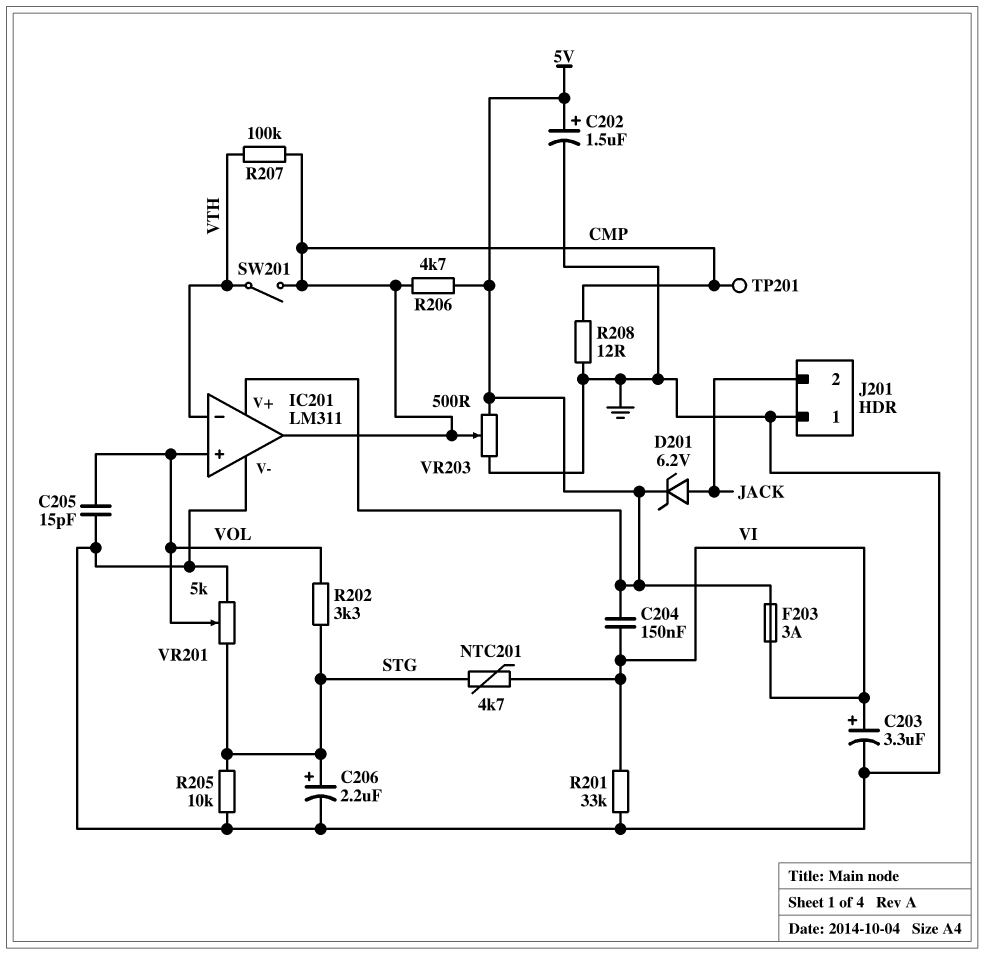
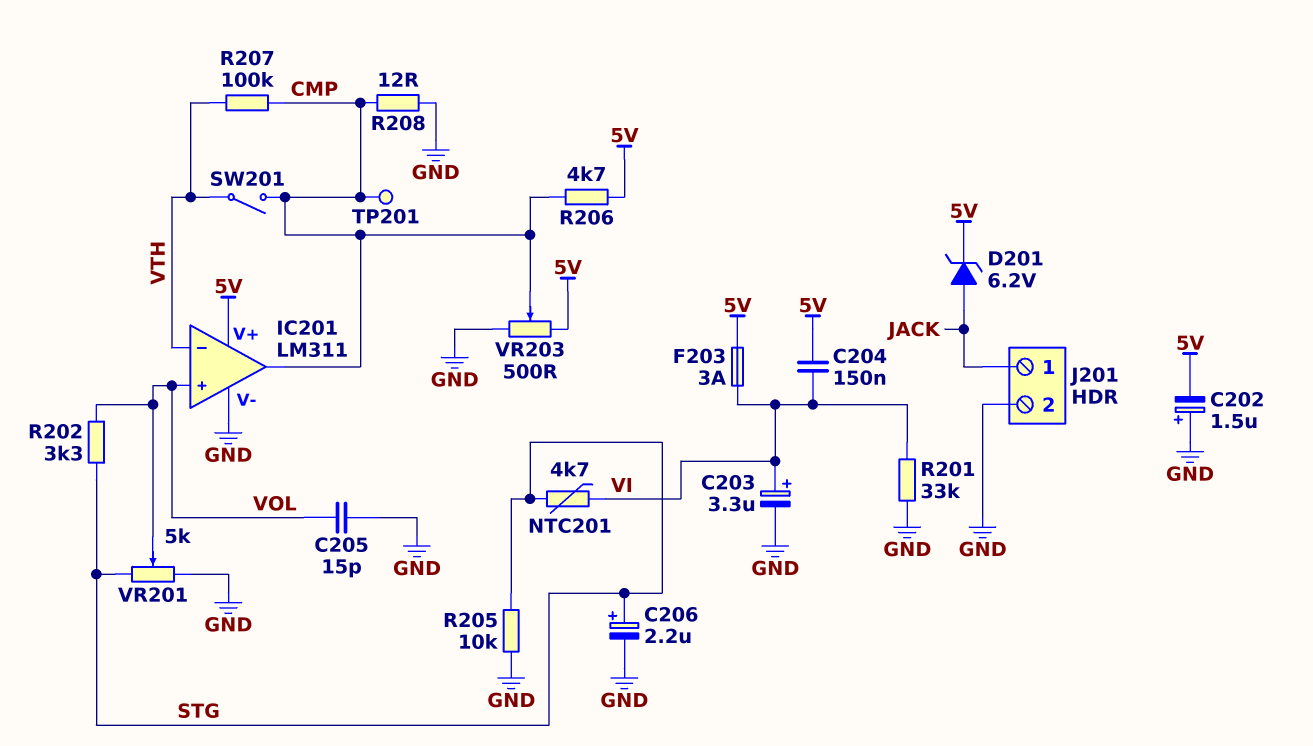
C202: 1.5uF (plus 5V, minus GND) -> 1.5uF (plus GND, minus 5V)
J201 pin 1: GND -> JACK
J201 pin 2: JACK -> GND

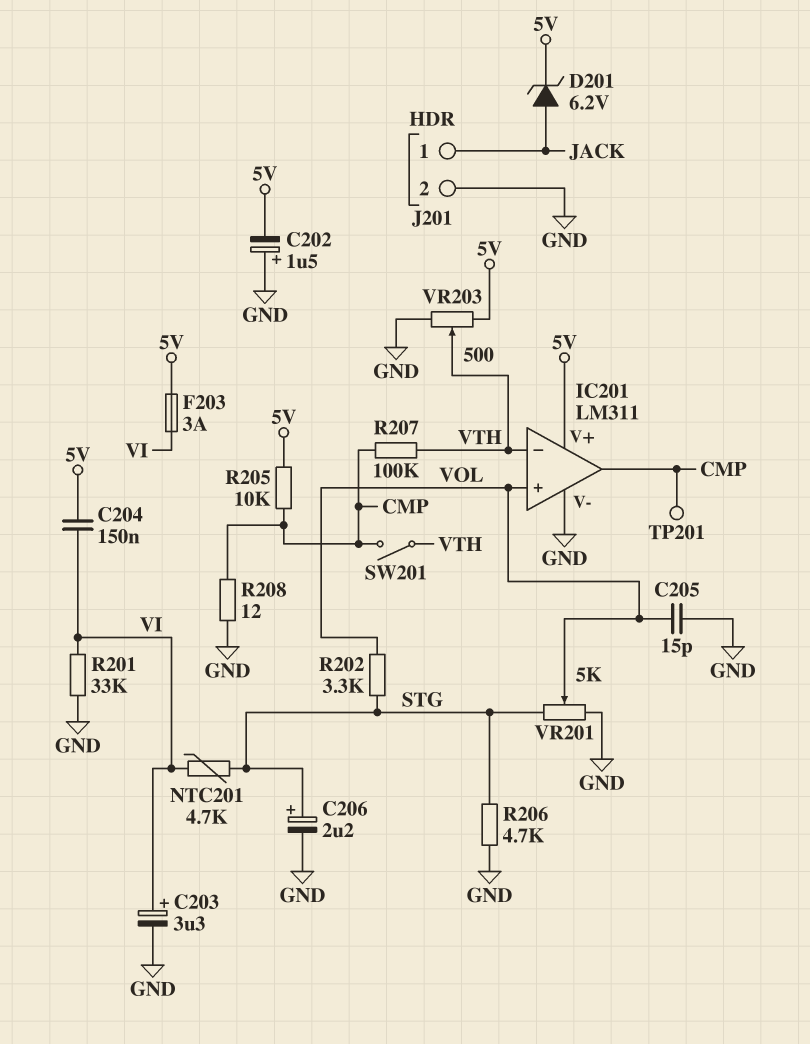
R205: 10k (GND, STG) -> 10k (5V, CMP)
R206: 4.7k (5V, CMP) -> 4.7k (GND, STG)
VR203: 500 (5V, GND, wiper CMP) -> 500 (5V, GND, wiper VTH)

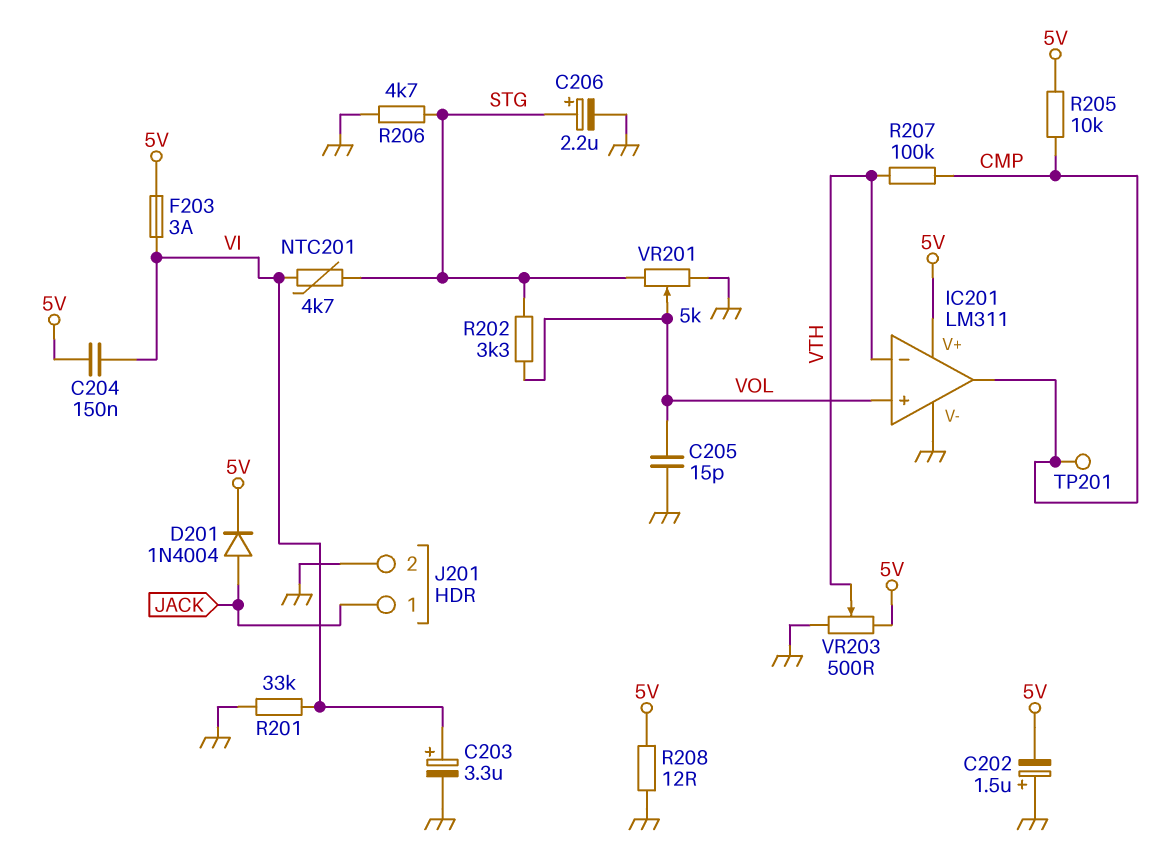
D201: zener 6.2V (A JACK, K 5V) -> diode 1N4004 (A JACK, K 5V)
R208: 12 (CMP, GND) -> 12 (5V, GND)
SW201: switch (CMP, VTH) -> none

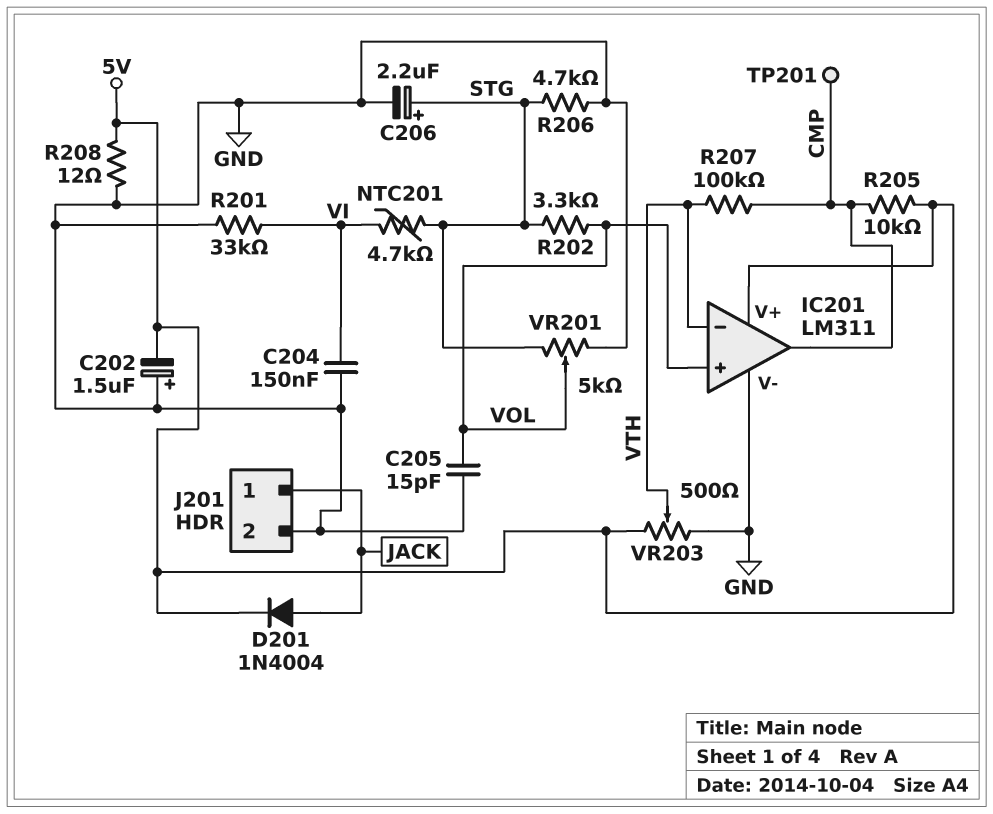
C203: 3.3uF (plus VI, minus GND) -> none
C204: 150nF (5V, VI) -> 150nF (GND, VI)
F203: 3A (5V, VI) -> none

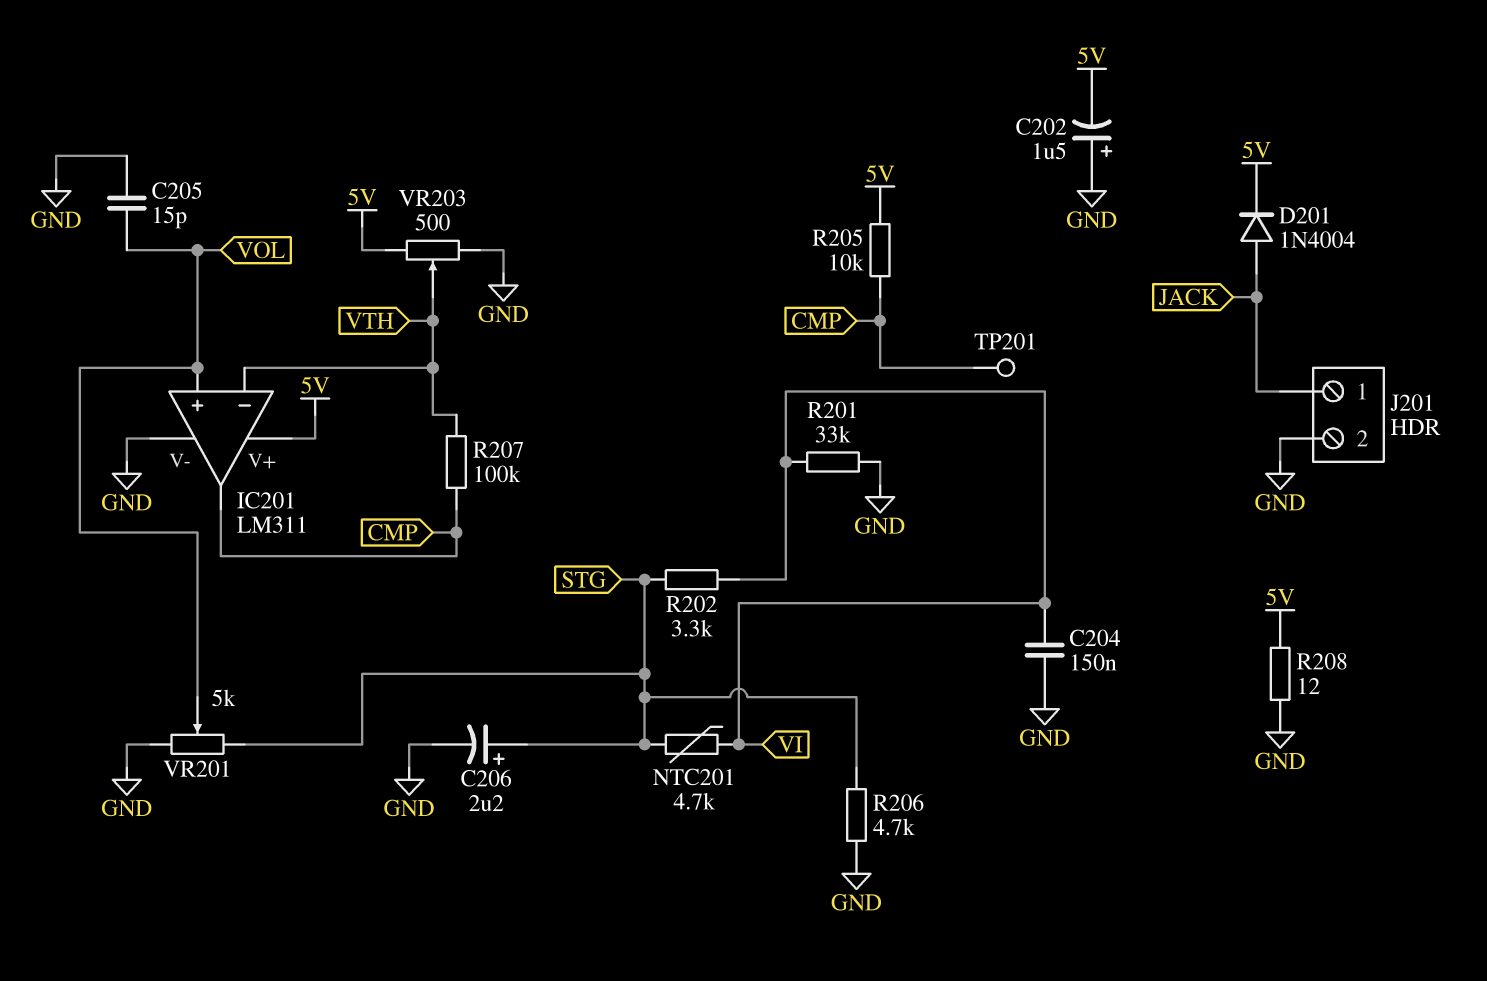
R202: 3.3k (STG, VOL) -> 3.3k (STG, VI)

